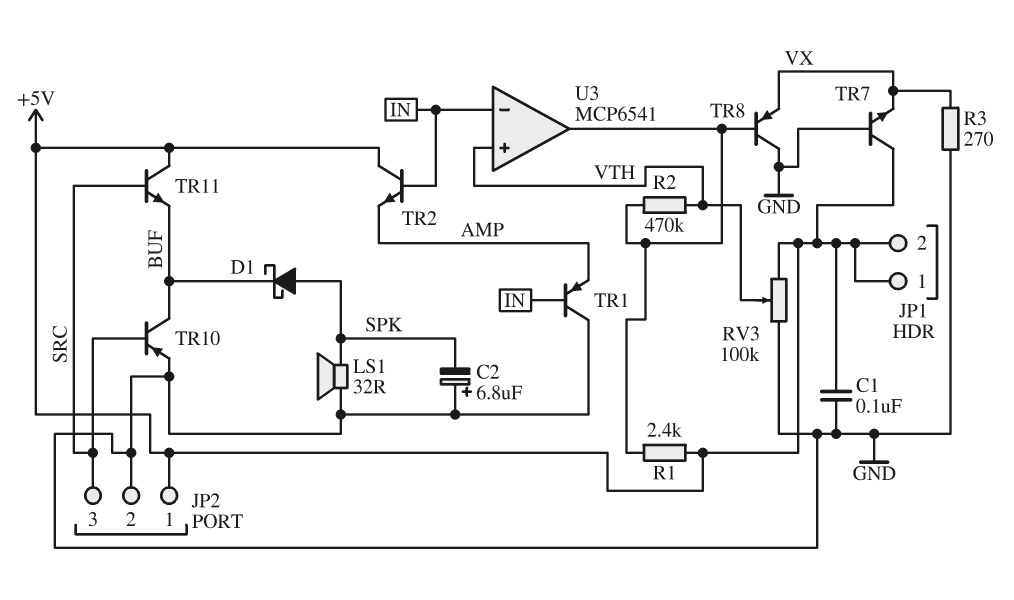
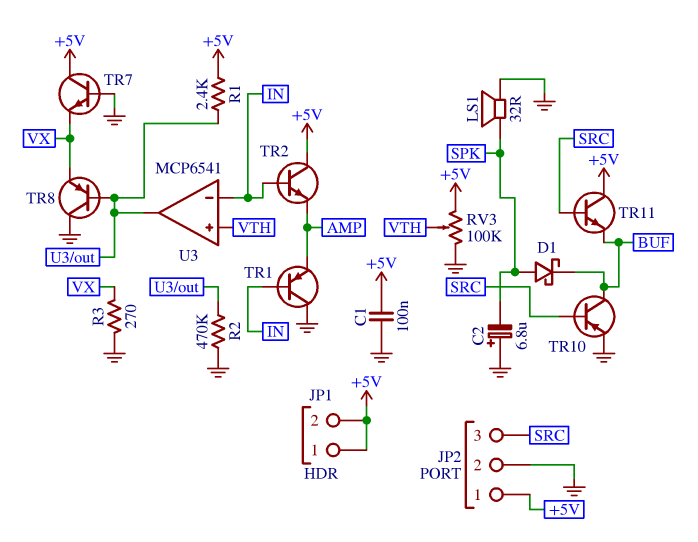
R2: 470k (U3/out, VTH) -> 470k (GND, U3/out)

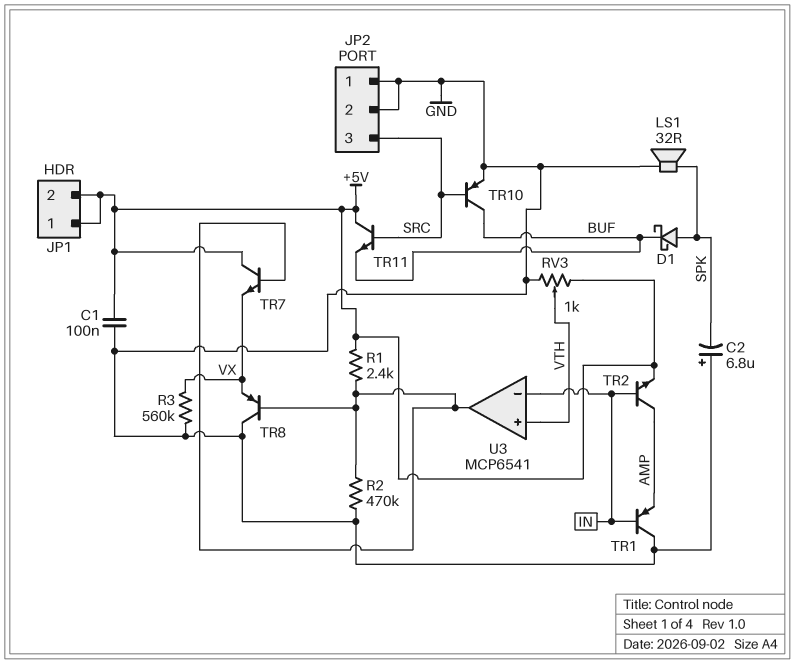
JP2 pin 1: +5V -> GND
R3: 270 (GND, VX) -> 560k (GND, VX)
RV3: 100k (+5V, GND, wiper VTH) -> 1k (+5V, GND, wiper VTH)
TR2: NPN (B IN, C +5V, E AMP) -> NPN (B IN, C AMP, E +5V)
TR7: NPN (B GND, C +5V, E VX) -> NPN (B U3/out, C +5V, E VX)

